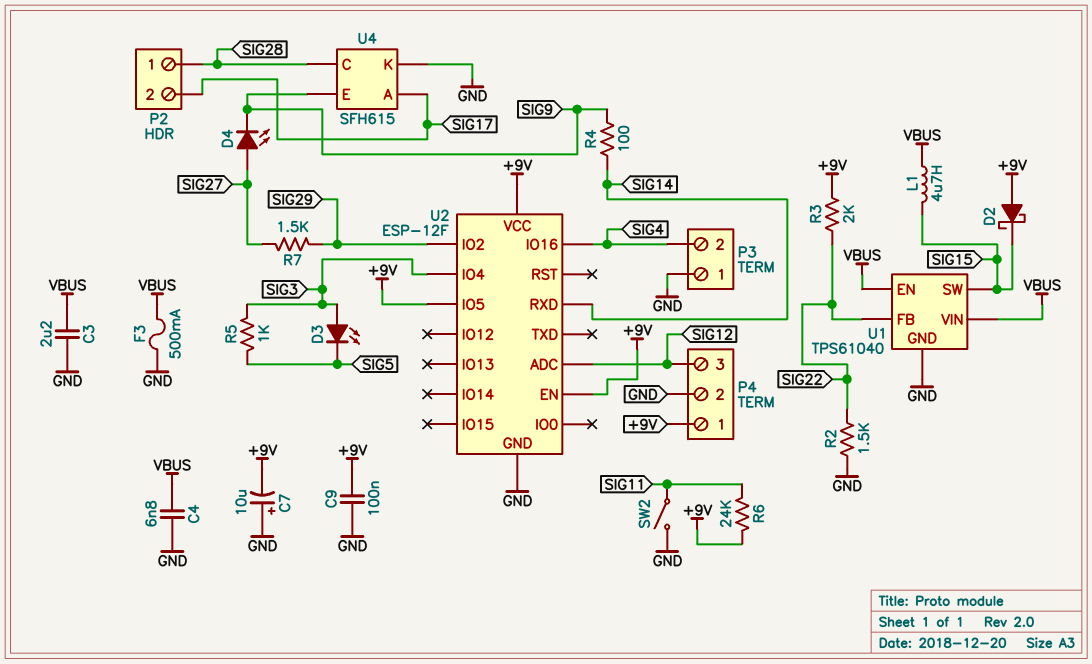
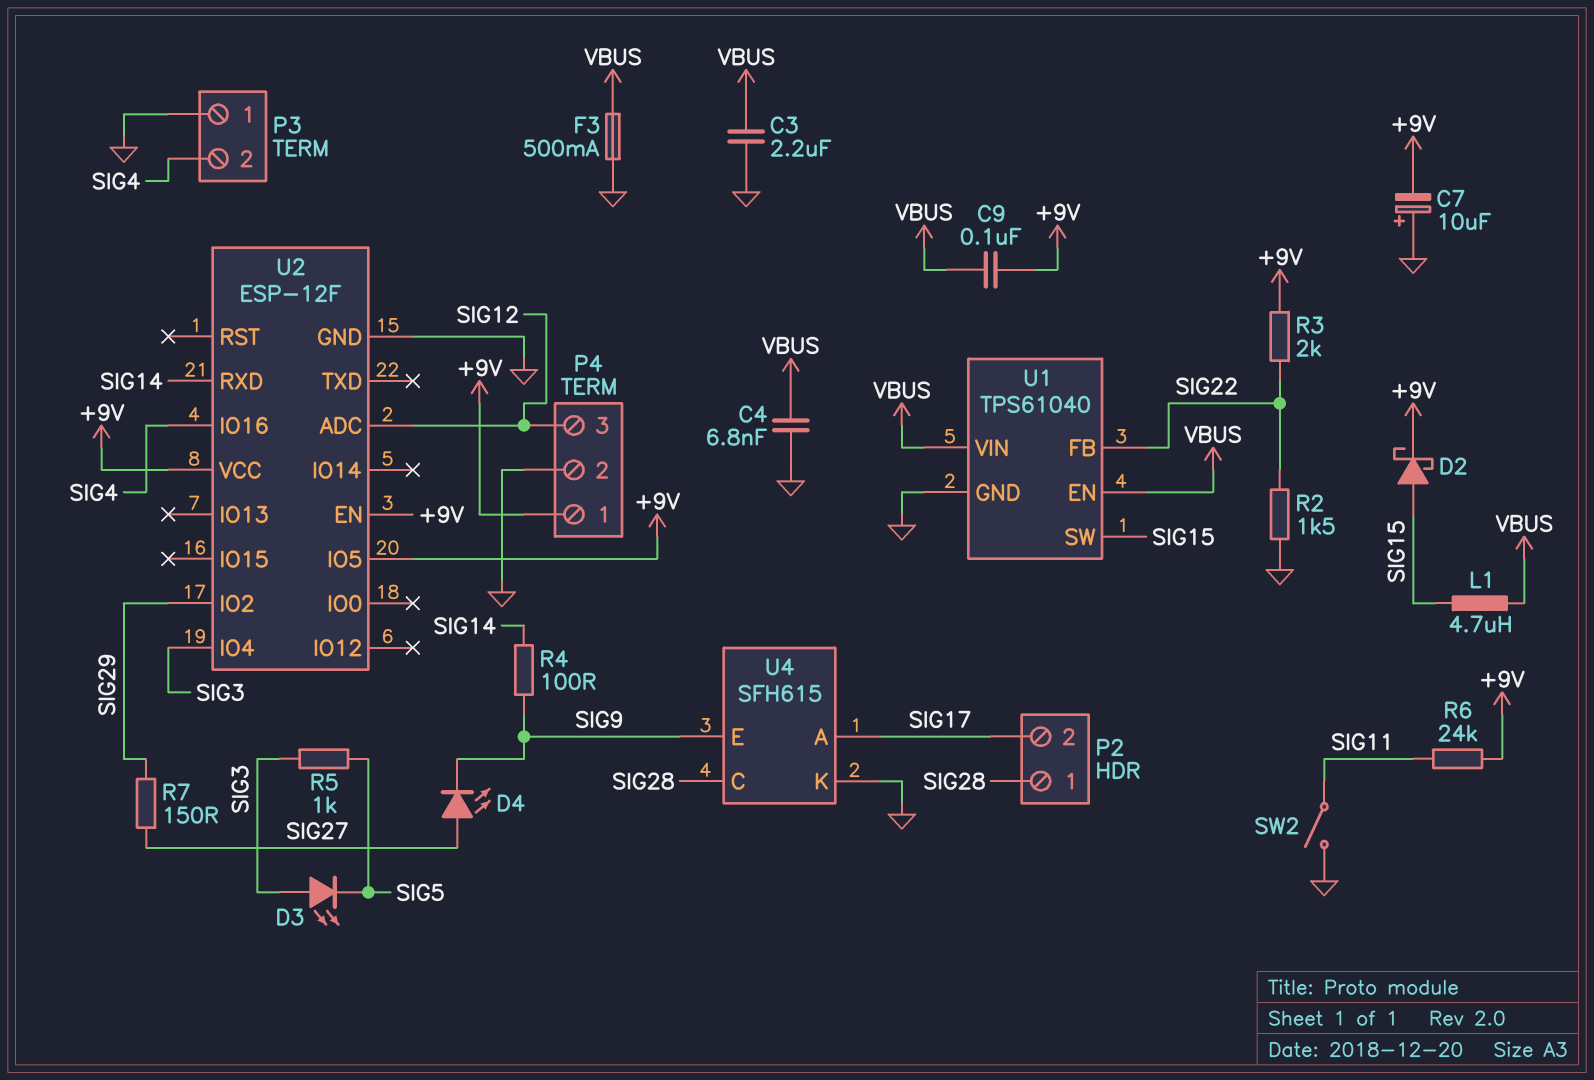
C9: 100nF (+9V, GND) -> 100nF (+9V, VBUS)
D2: schottky (A +9V, K SIG15) -> schottky (A SIG15, K +9V)
R7: 1.5k (SIG27, SIG29) -> 150 (SIG27, SIG29)

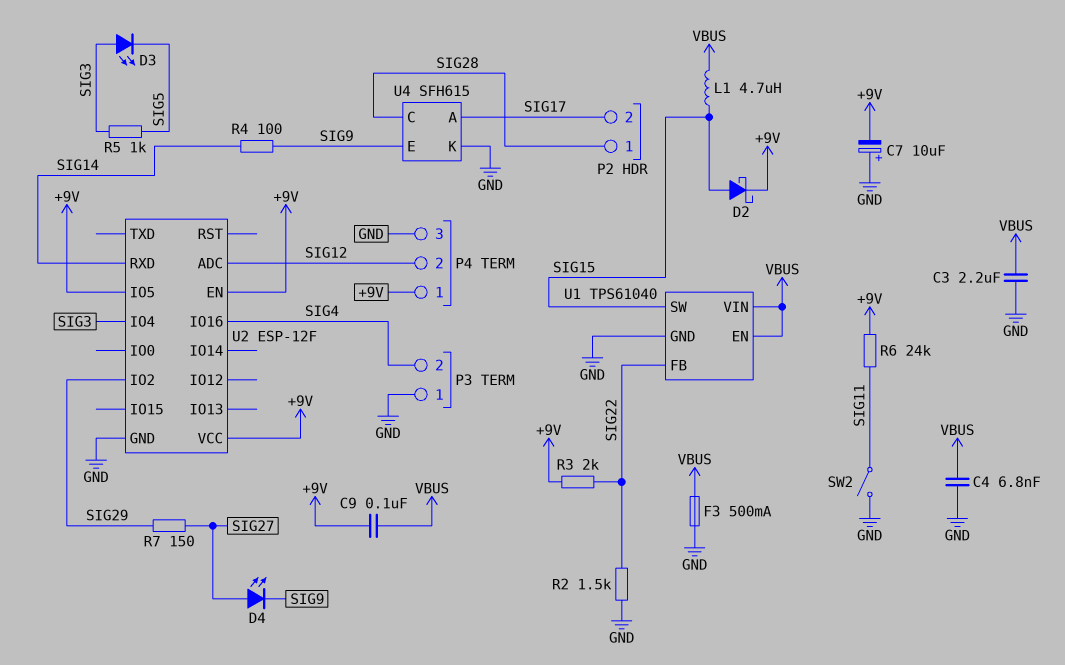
P4 pin 2: GND -> SIG12
P4 pin 3: SIG12 -> GND

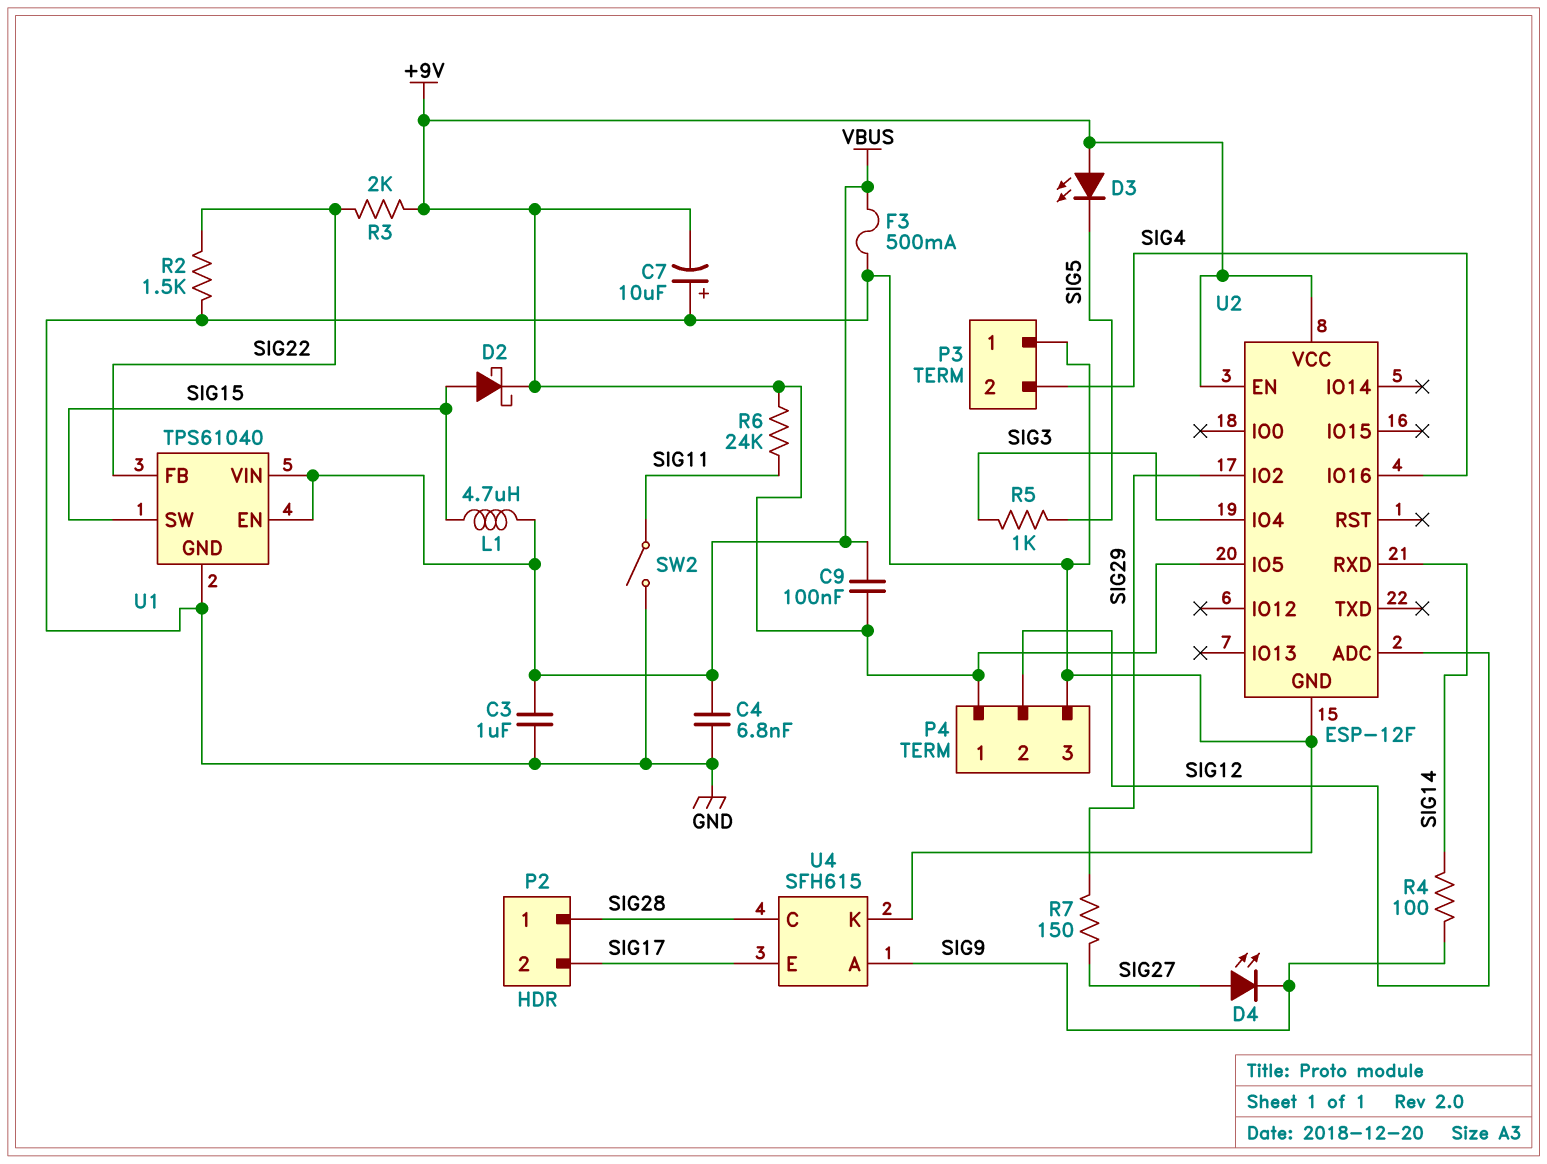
C3: 2.2uF (GND, VBUS) -> 1uF (GND, VBUS)
D3: LED (A SIG3, K SIG5) -> LED (A +9V, K SIG5)
U4 pin A: SIG17 -> SIG9
U4 pin E: SIG9 -> SIG17

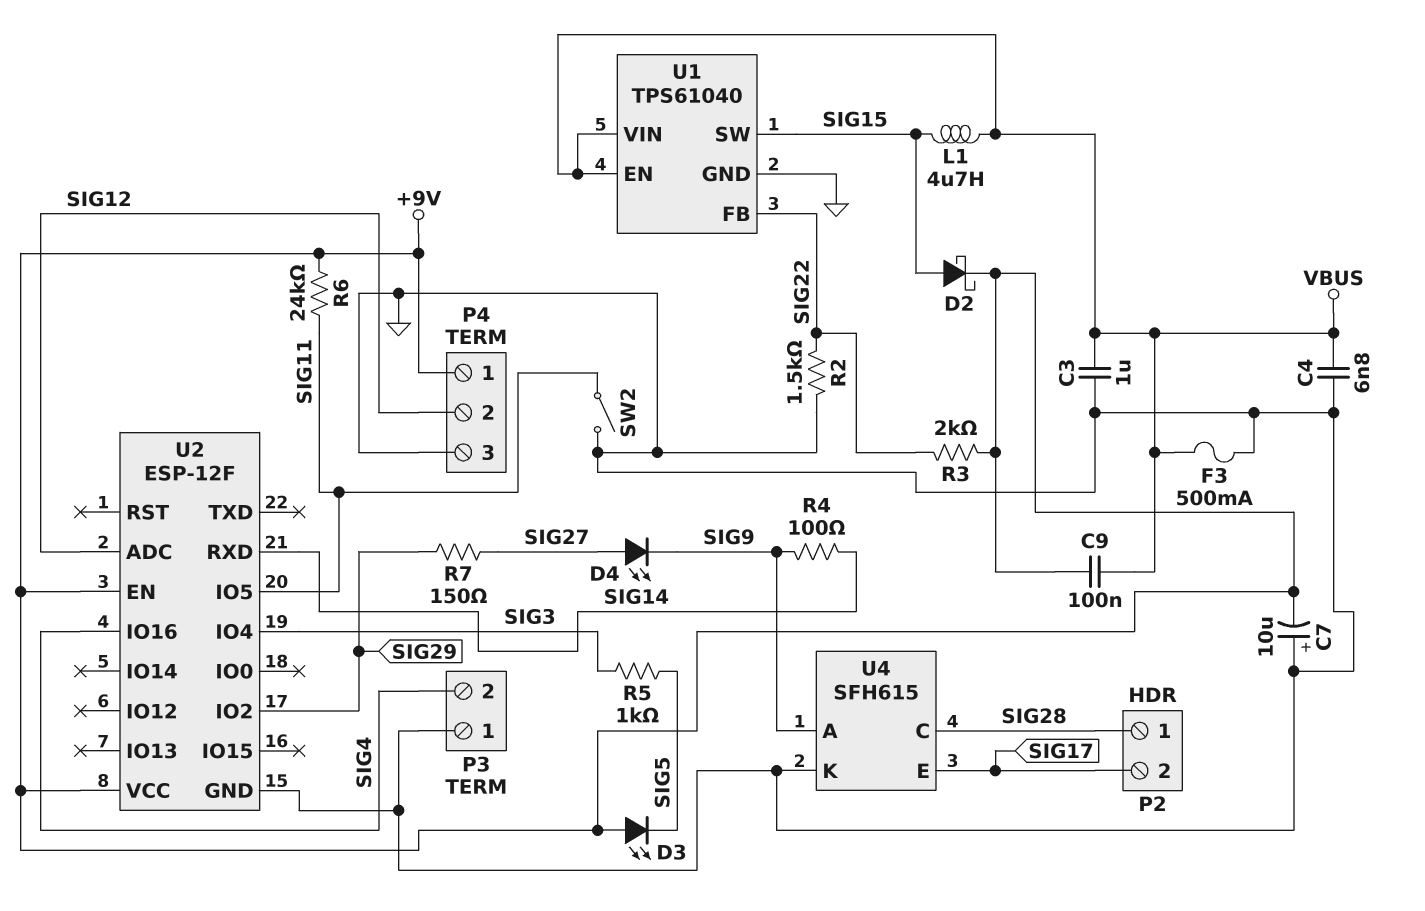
U2 pin IO5: +9V -> SIG11

